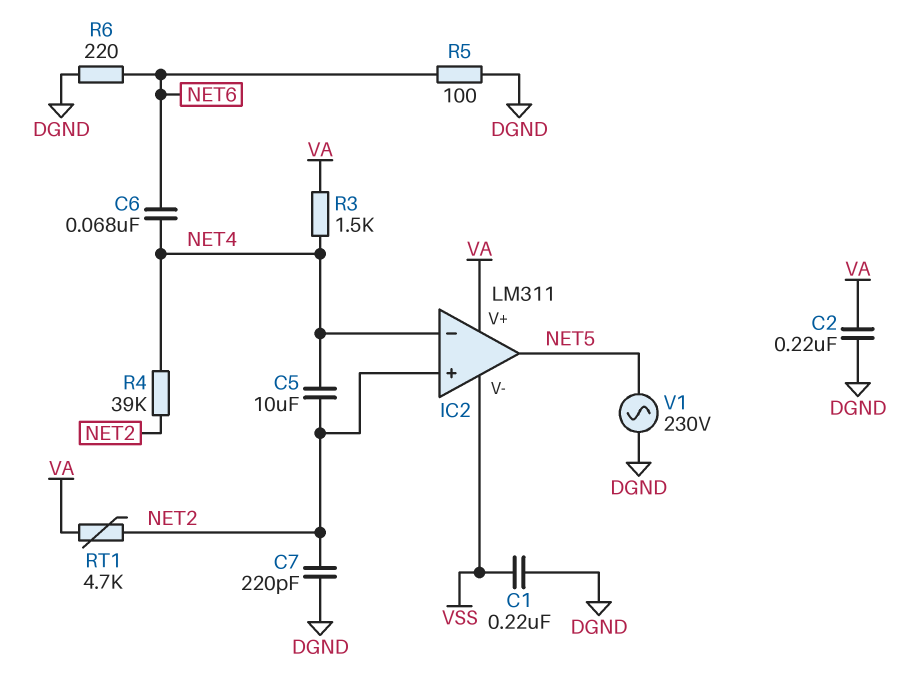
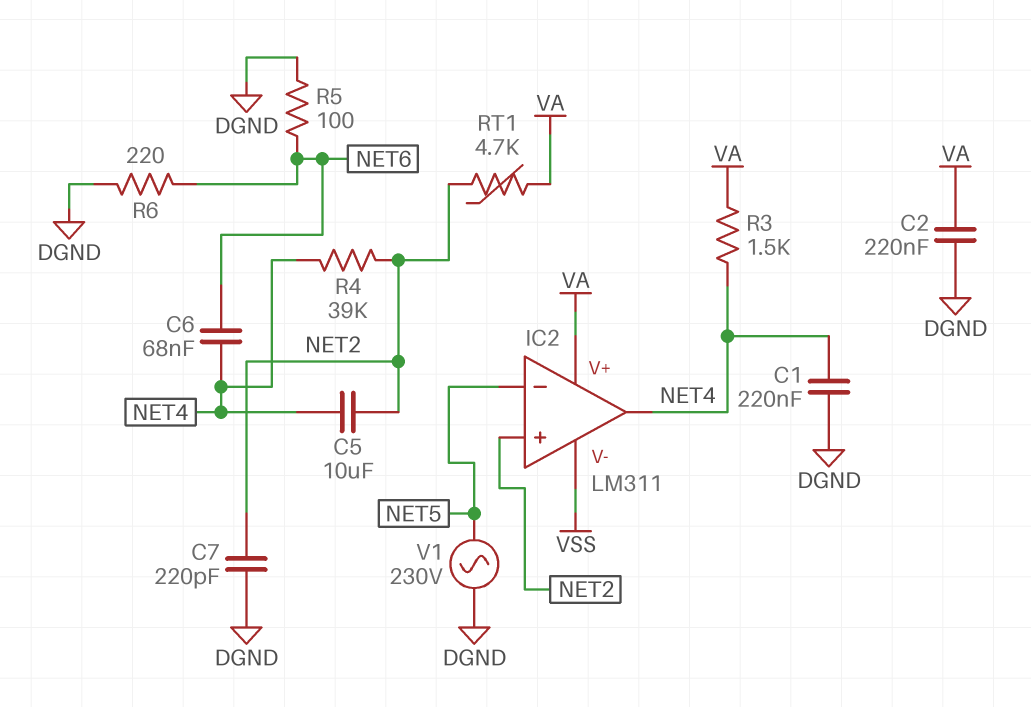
C1: 220nF (DGND, VSS) -> 220nF (DGND, NET4)
IC2 pin in-: NET4 -> NET5
IC2 pin out: NET5 -> NET4

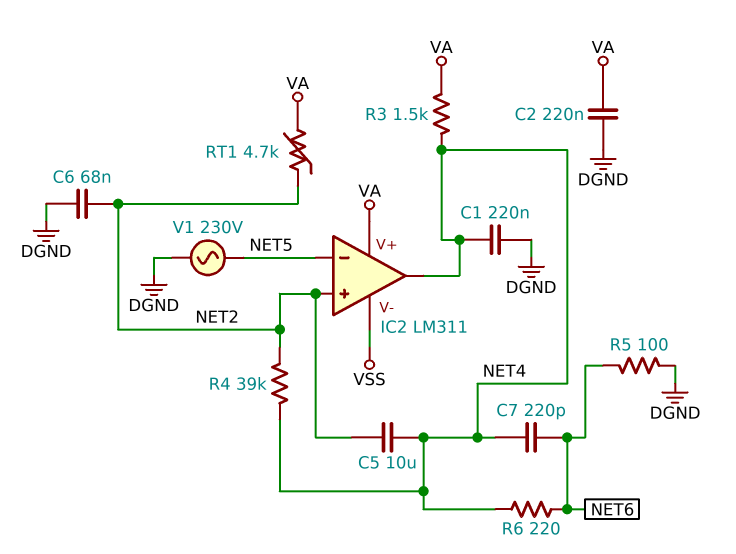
C6: 68nF (NET4, NET6) -> 68nF (DGND, NET2)
C7: 220pF (DGND, NET2) -> 220pF (NET4, NET6)
R6: 220 (DGND, NET6) -> 220 (NET4, NET6)

